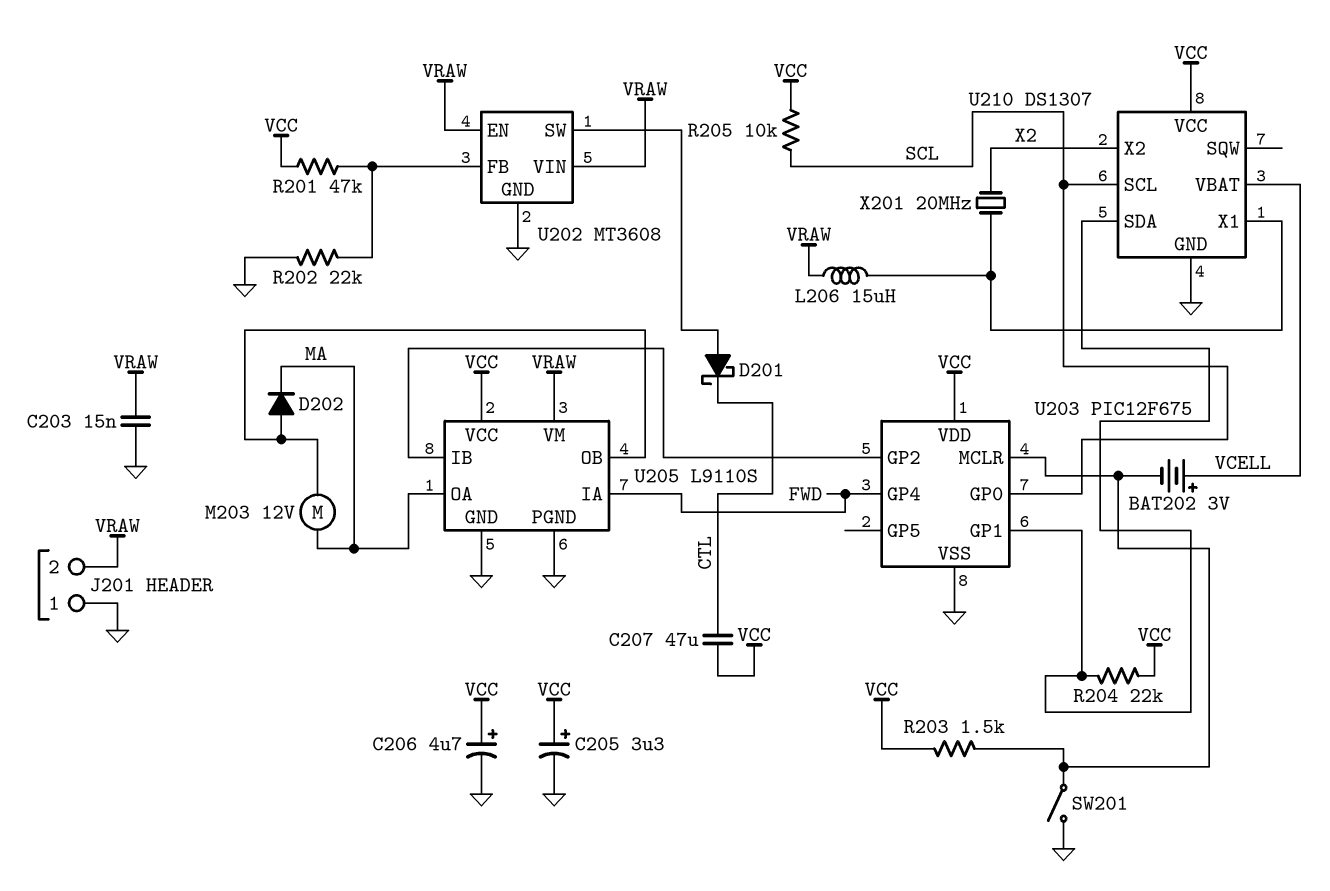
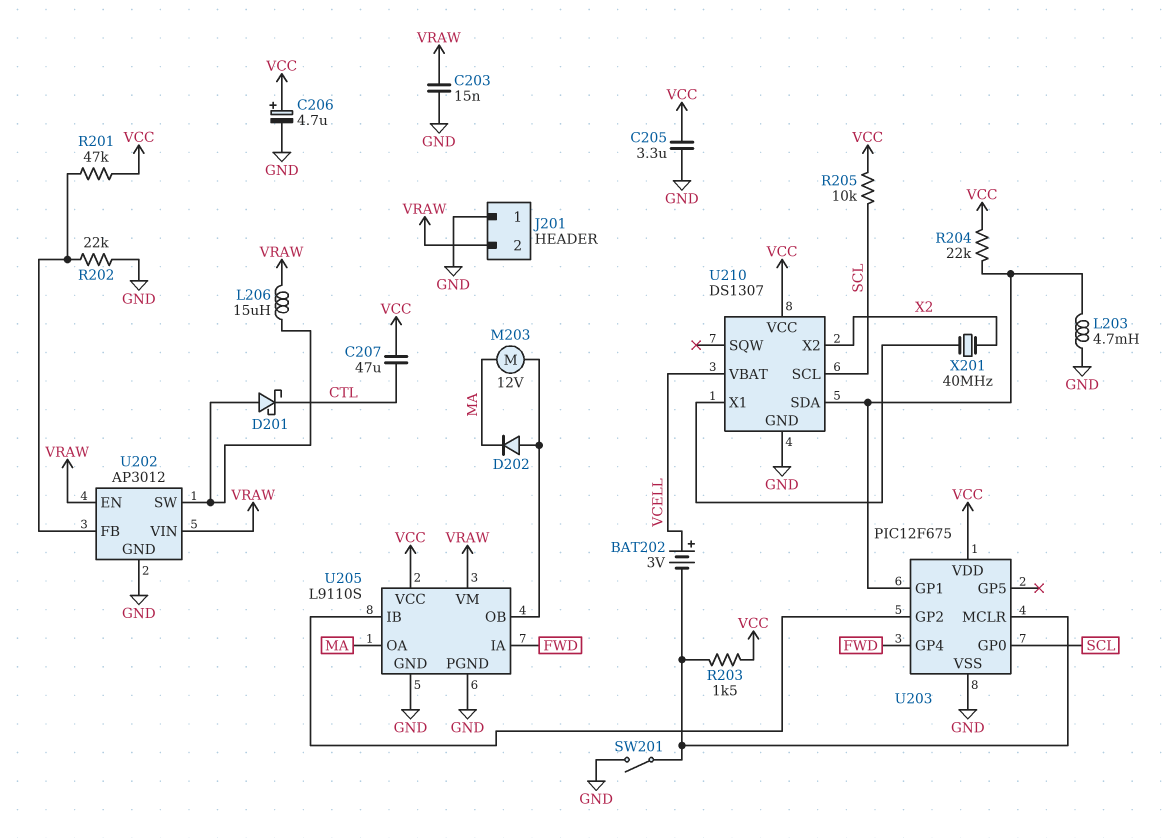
C205: 3.3uF (plus VCC, minus GND) -> 3.3uF (GND, VCC)
L203: none -> 4.7mH (GND, U203/GP1)
L206: 15uH (U210/X1, VRAW) -> 15uH (U202/SW, VRAW)
U202: MT3608 -> AP3012
X201: 20MHz (U210/X1, X2) -> 40MHz (U210/X1, X2)

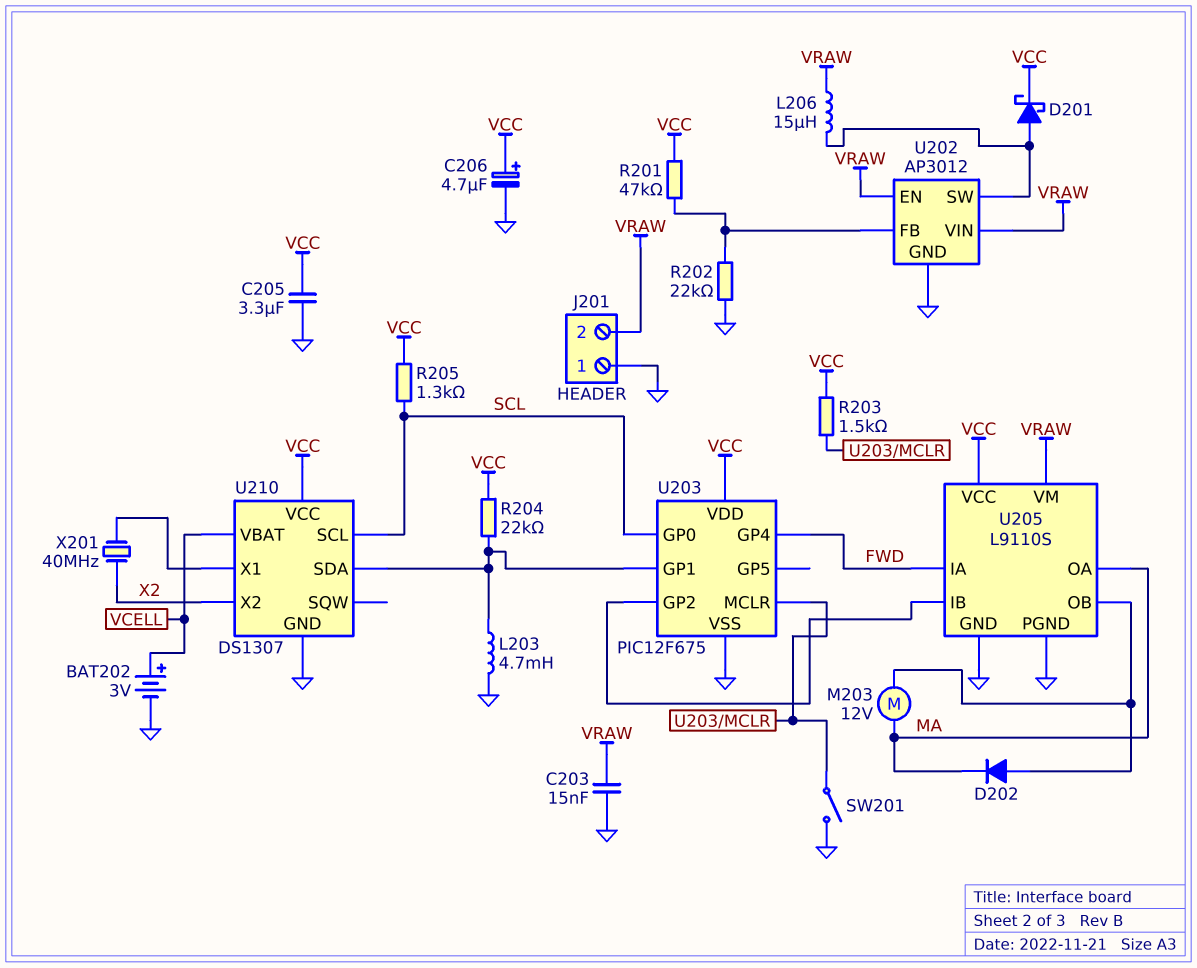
BAT202: 3V (plus VCELL, minus U203/MCLR) -> 3V (plus VCELL, minus GND)
C207: 47uF (CTL, VCC) -> none
D201: schottky (A U202/SW, K CTL) -> schottky (A U202/SW, K VCC)
R205: 10k (SCL, VCC) -> 1.3k (SCL, VCC)

